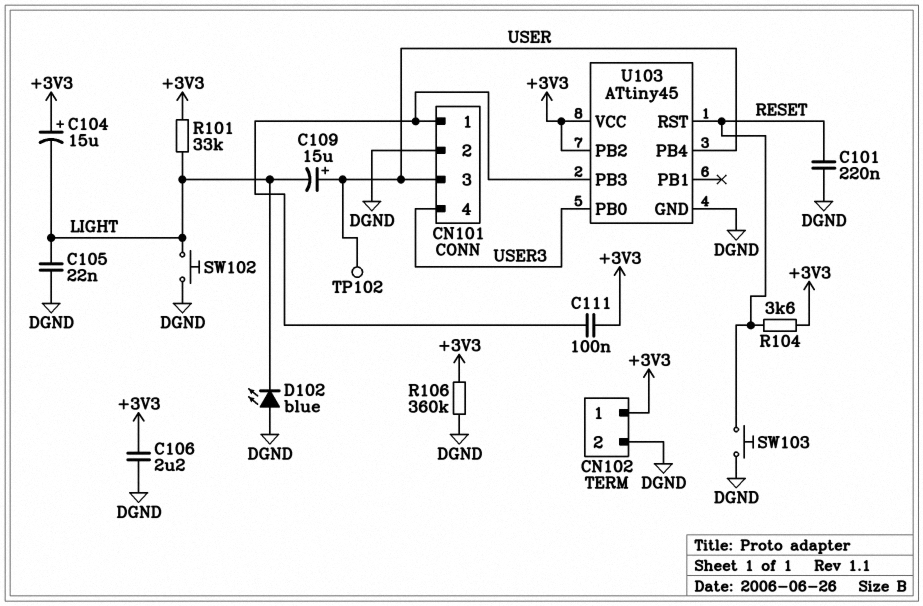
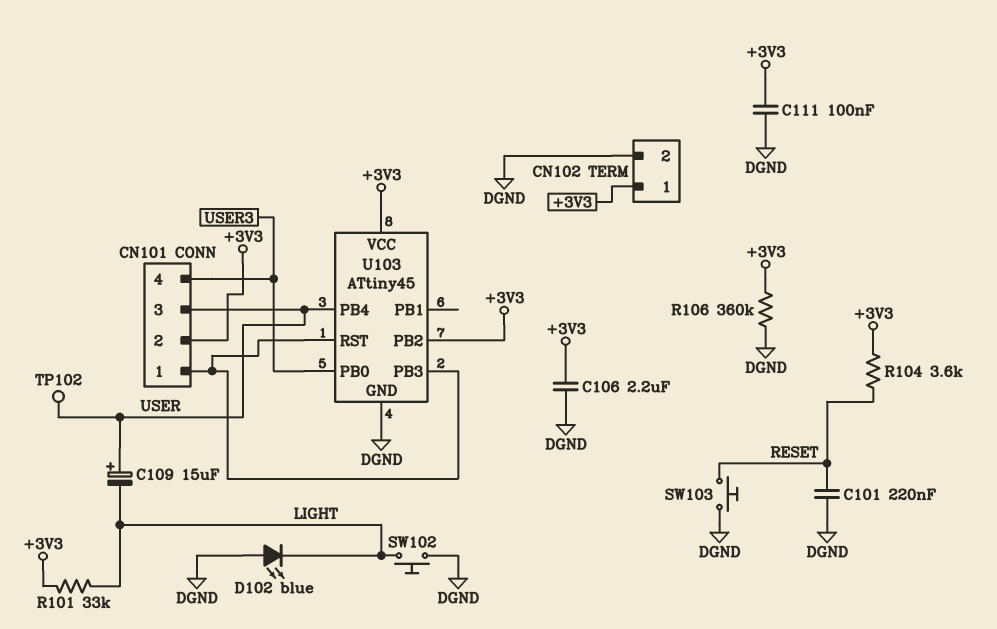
C104: 15uF (plus +3V3, minus LIGHT) -> none
C105: 22nF (DGND, LIGHT) -> none
C111: 100nF (+3V3, CN101/1) -> 100nF (+3V3, DGND)
CN101 pin 2: DGND -> +3V3
U103 pin RST: RESET -> CN101/1

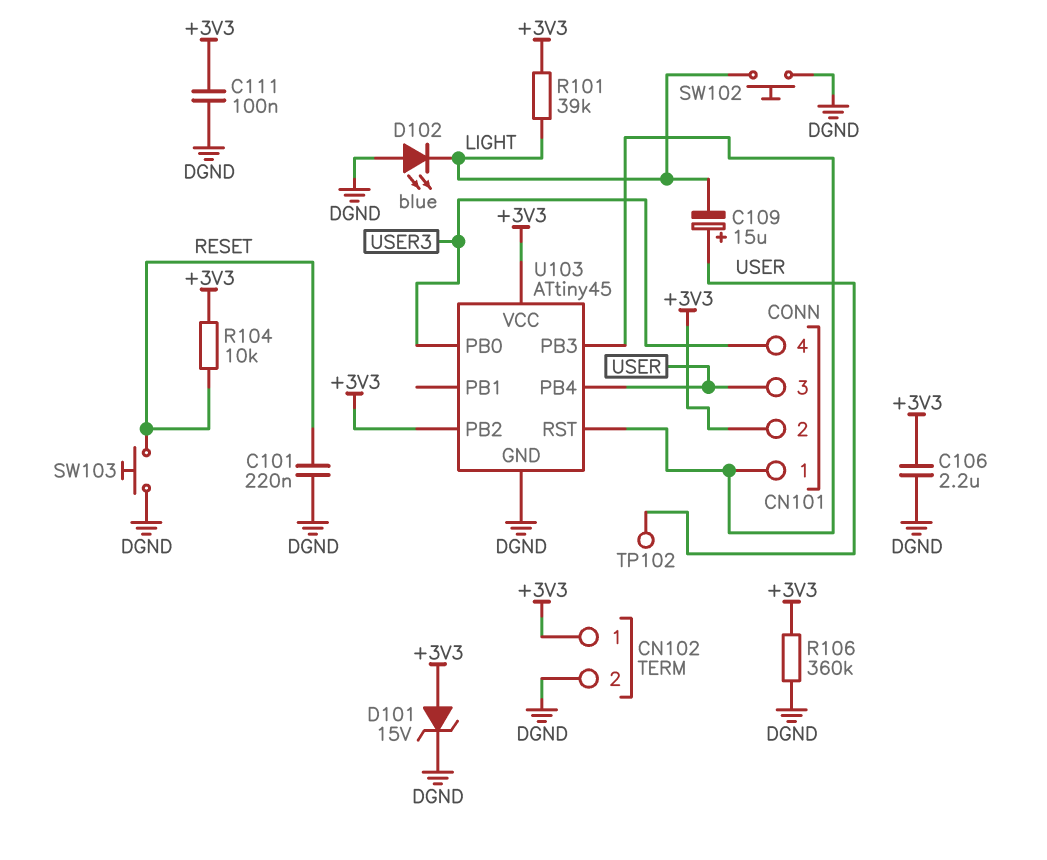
D101: none -> zener 15V (A +3V3, K DGND)
R101: 33k (+3V3, LIGHT) -> 39k (+3V3, LIGHT)
R104: 3.6k (+3V3, RESET) -> 10k (+3V3, RESET)

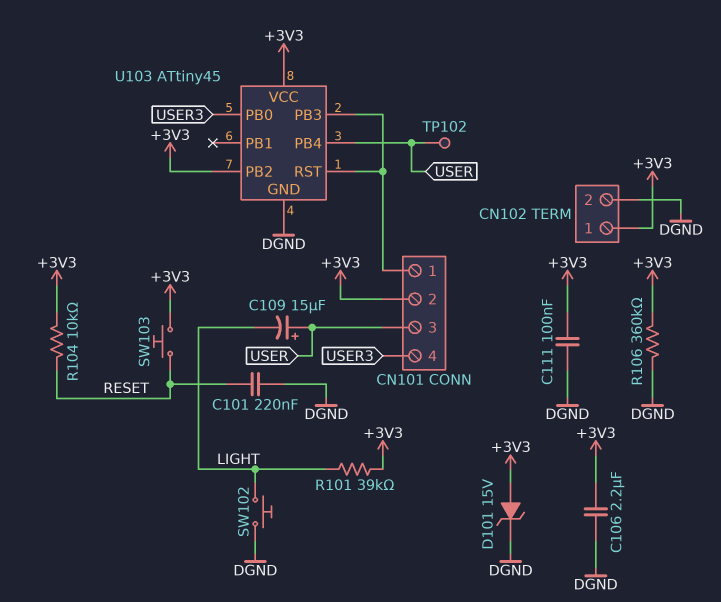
D102: LED blue (A DGND, K LIGHT) -> none
SW103: button (DGND, RESET) -> button (+3V3, RESET)

